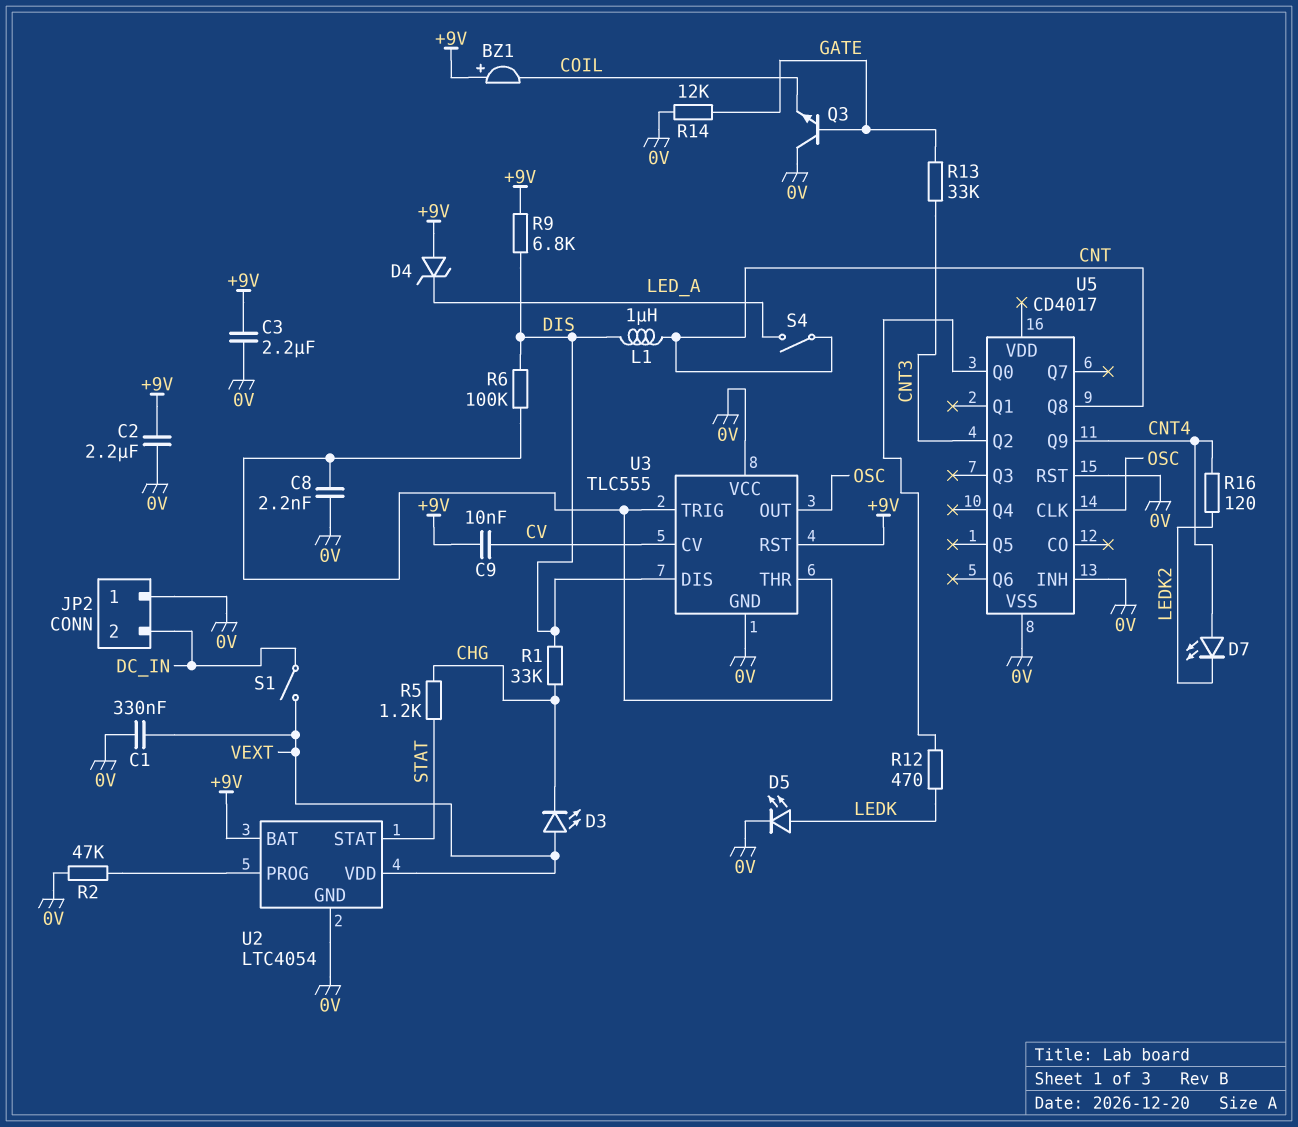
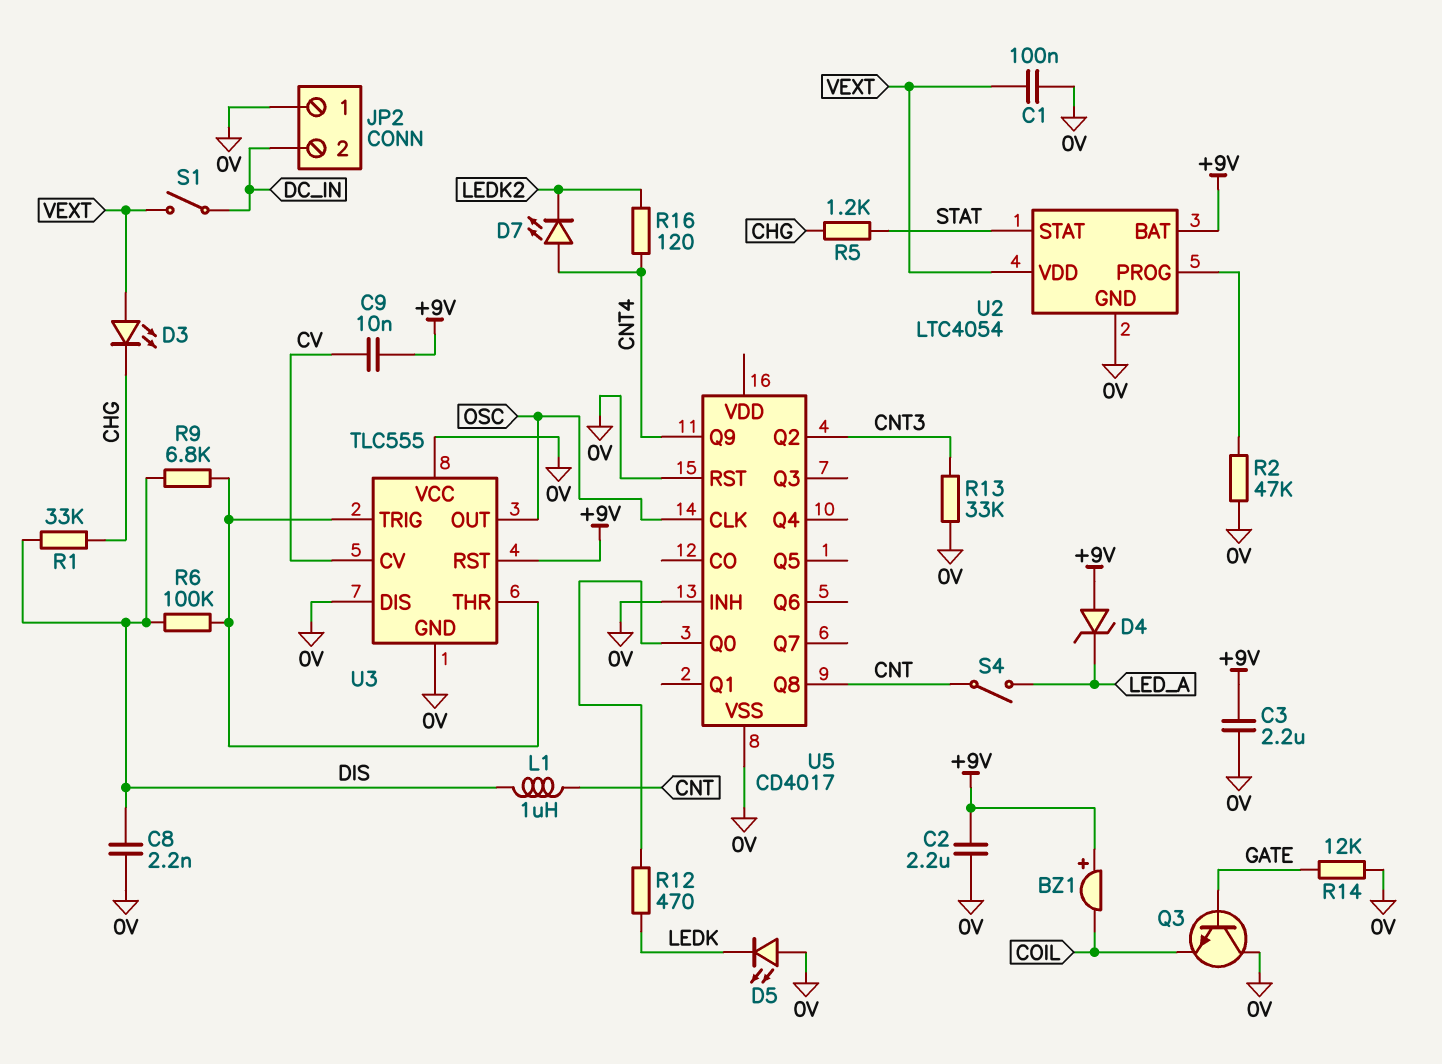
C1: 330nF (0V, VEXT) -> 100nF (0V, VEXT)
C8: 2.2nF (0V, U3/THR) -> 2.2nF (0V, DIS)
D5: LED (A LEDK, K 0V) -> LED (A 0V, K LEDK)
R9: 6.8k (+9V, DIS) -> 6.8k (DIS, U3/THR)
R13: 33k (CNT3, GATE) -> 33k (0V, CNT3)
U3 pin DIS: DIS -> 0V

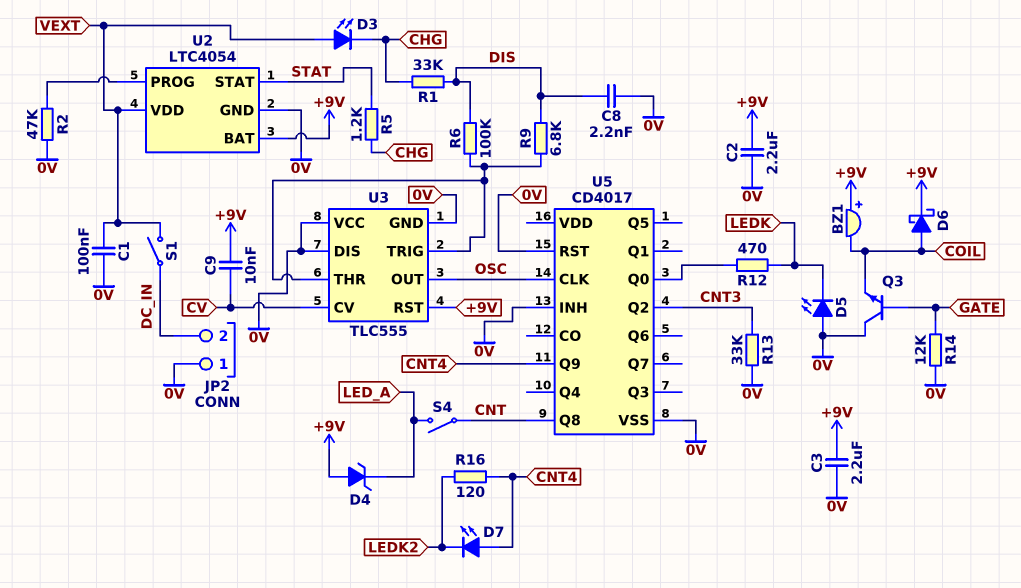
D6: none -> schottky (A COIL, K +9V)
L1: 1uH (CNT, DIS) -> none

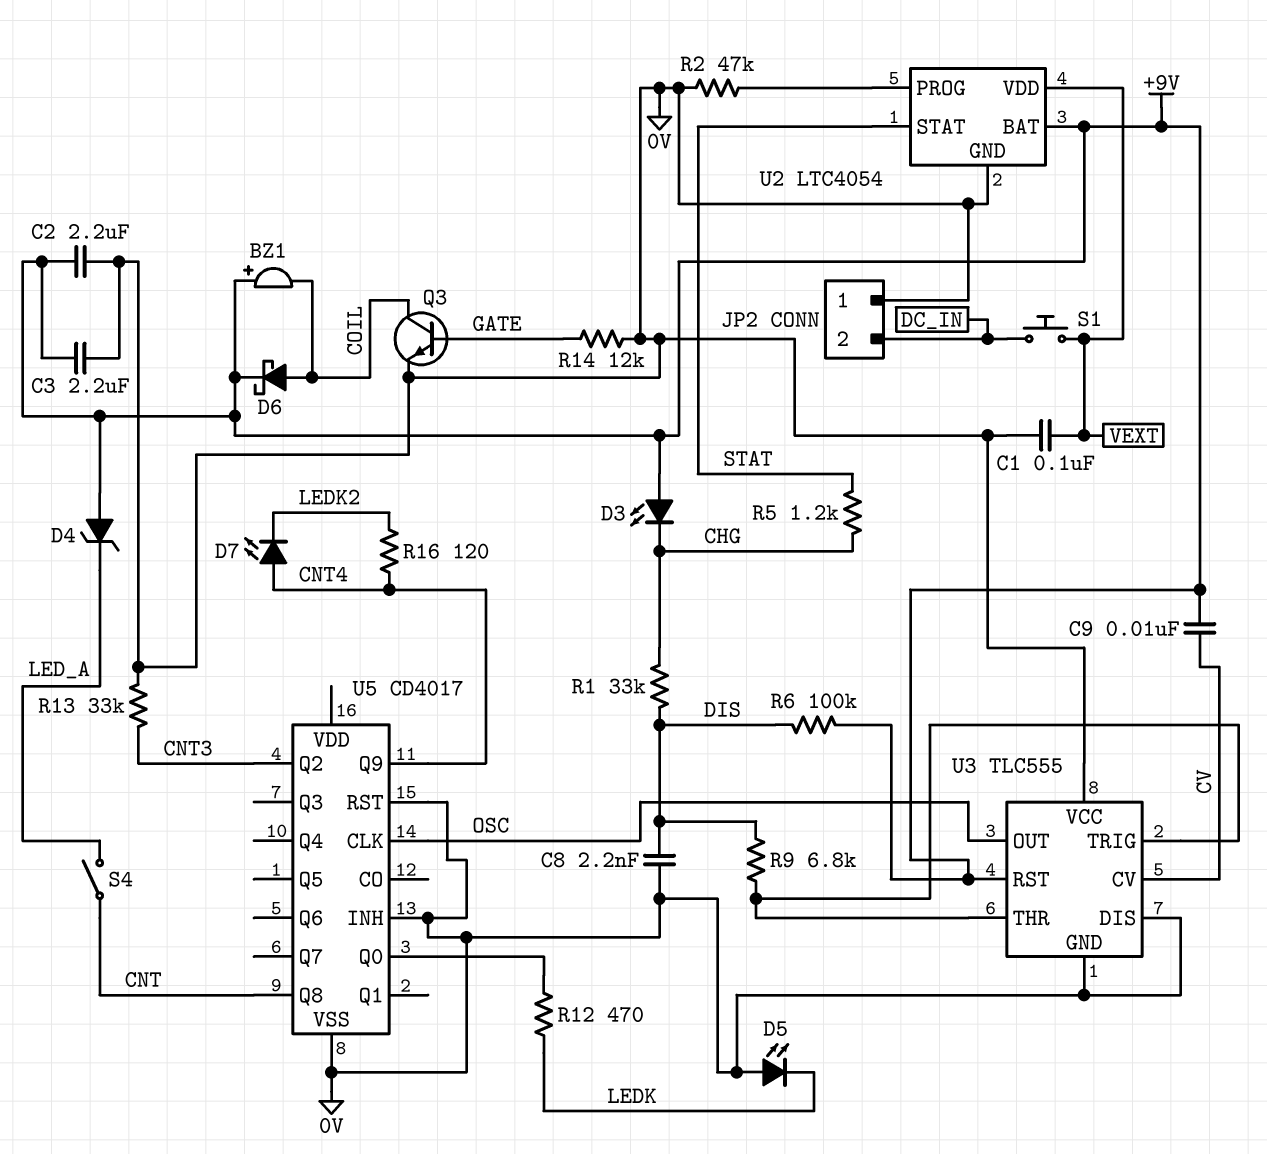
D3: LED (A VEXT, K CHG) -> LED (A +9V, K CHG)
Q3: NPN (B GATE, C 0V, E COIL) -> NPN (B GATE, C COIL, E 0V)
R6: 100k (DIS, U3/THR) -> 100k (+9V, DIS)
S1: switch (DC_IN, VEXT) -> button (DC_IN, VEXT)

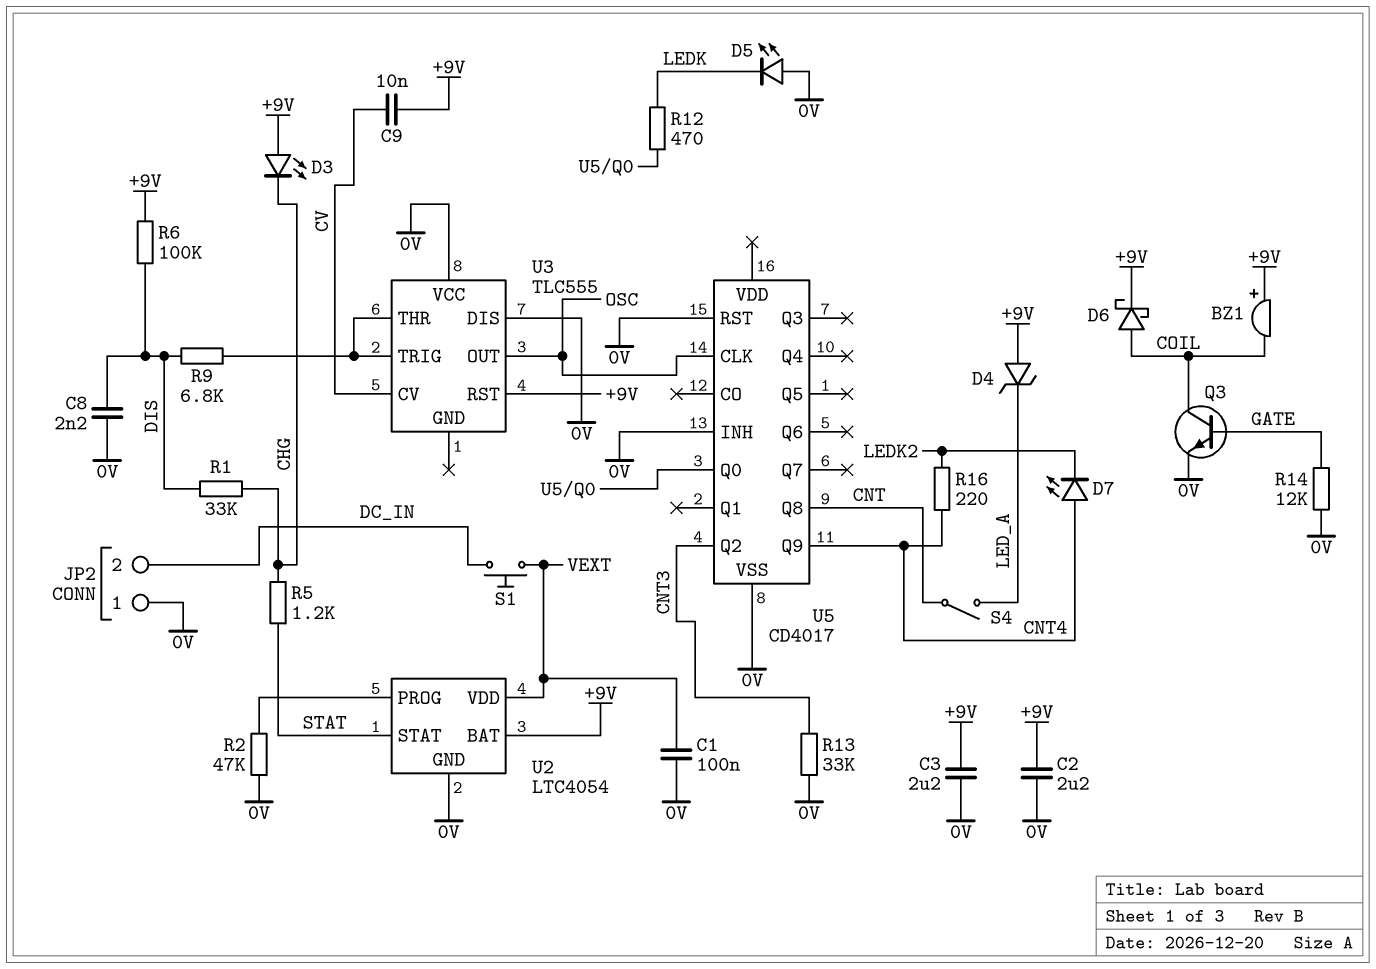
R16: 120 (CNT4, LEDK2) -> 220 (CNT4, LEDK2)
U3 pin GND: 0V -> none

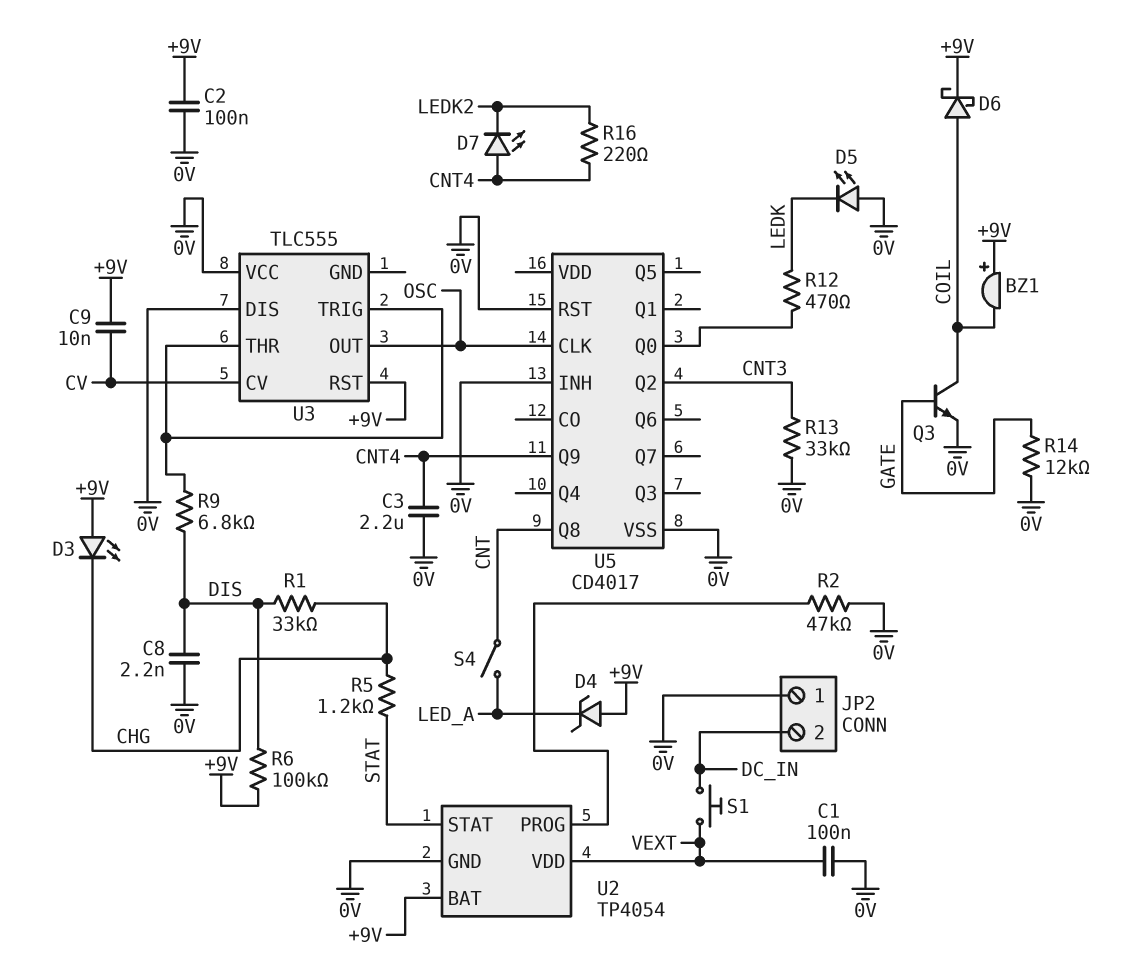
C2: 2.2uF (+9V, 0V) -> 100nF (+9V, 0V)
C3: 2.2uF (+9V, 0V) -> 2.2uF (0V, CNT4)
U2: LTC4054 -> TP4054

